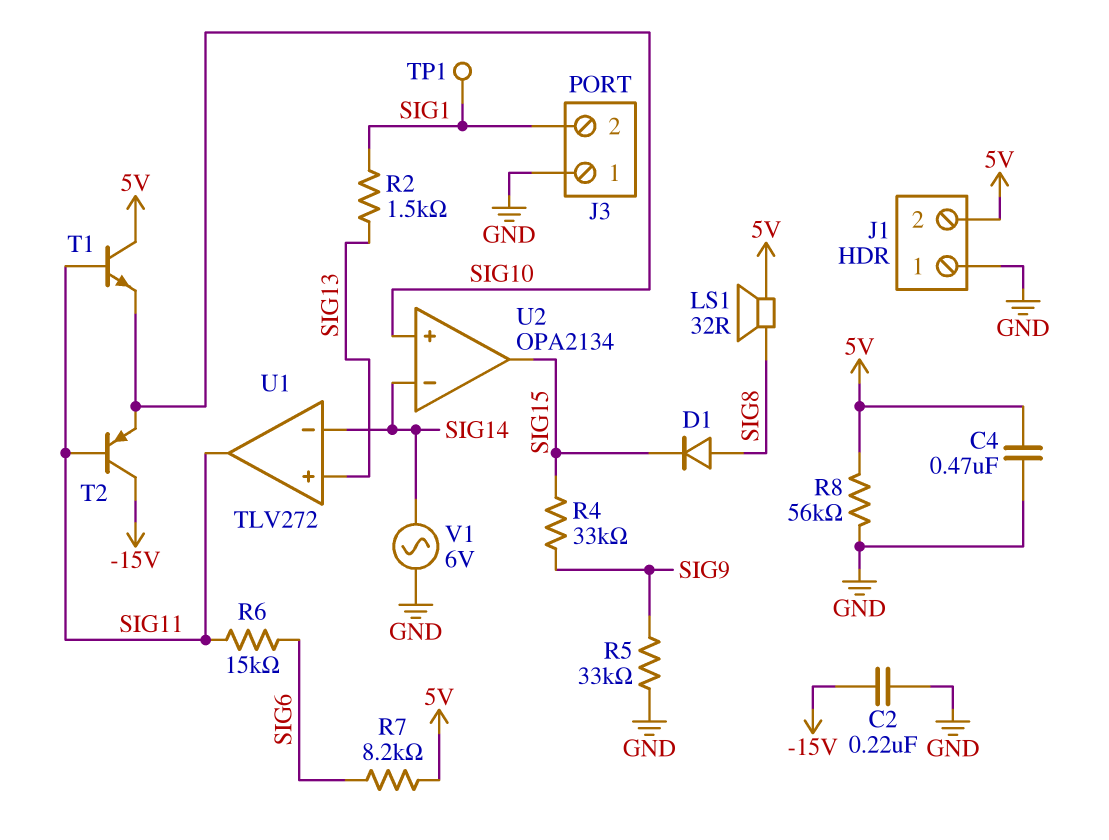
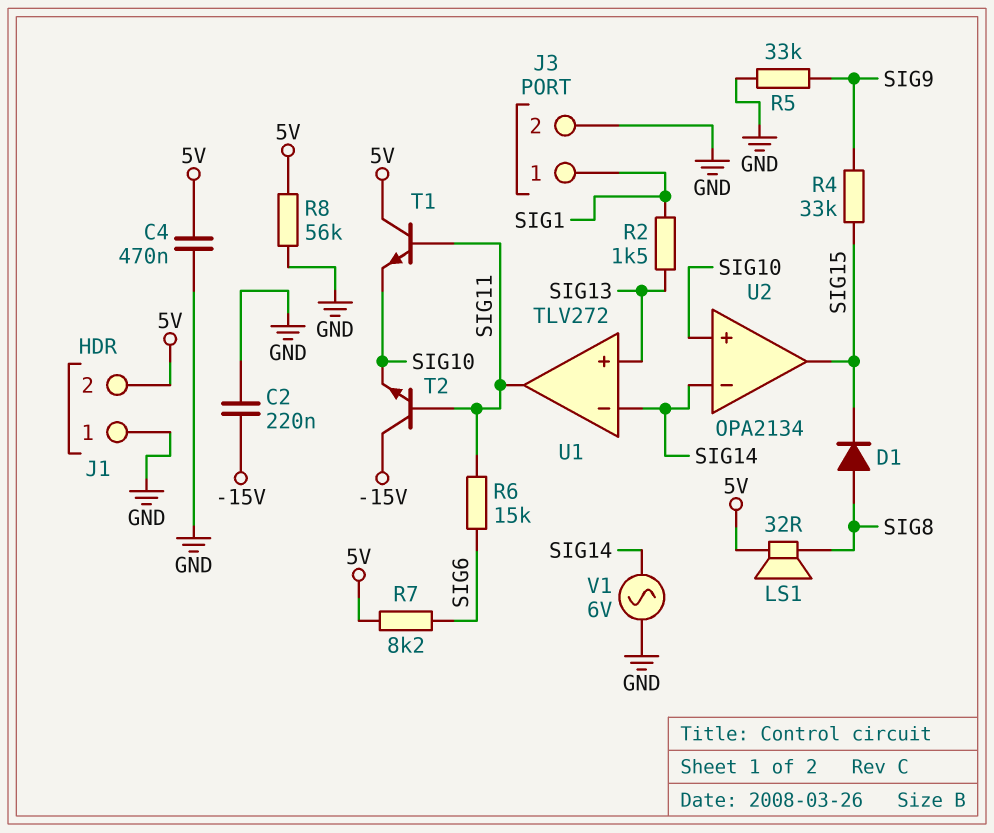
J3 pin 1: GND -> SIG1
J3 pin 2: SIG1 -> GND
T2: PNP (B SIG11, C -15V, E SIG10) -> NPN (B SIG11, C -15V, E SIG10)
TP1: test point (SIG1) -> none

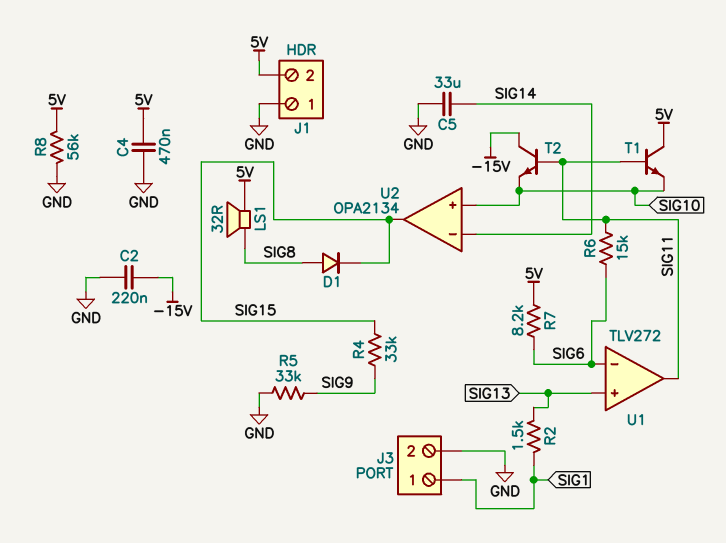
C5: none -> 33uF (GND, SIG14)
U1 pin in-: SIG14 -> SIG6
V1: AC 6V (GND, SIG14) -> none

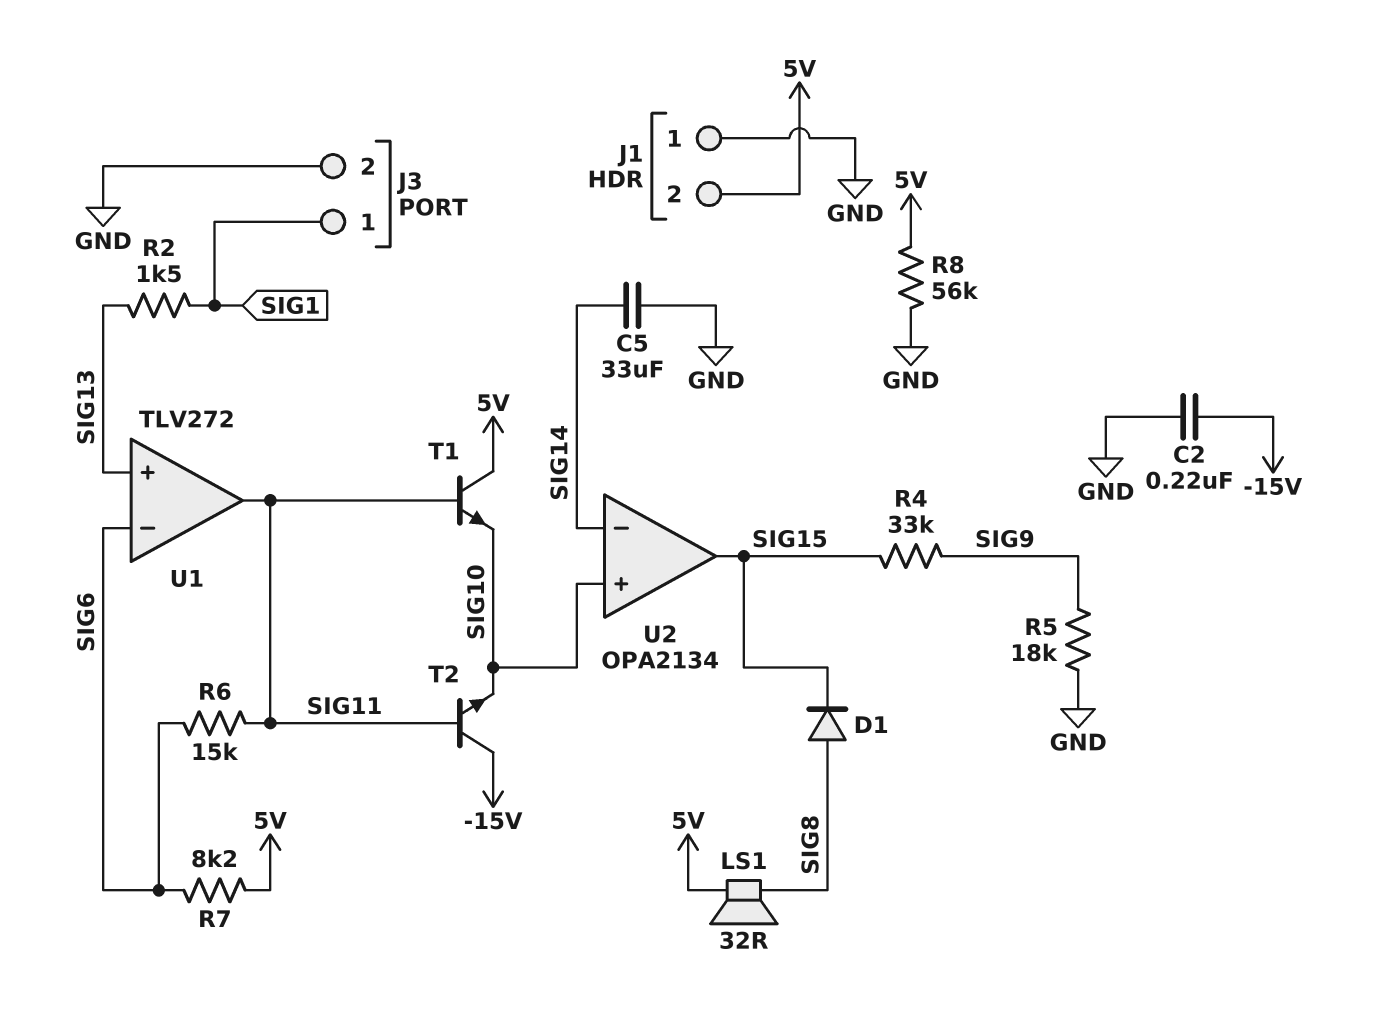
C4: 470nF (5V, GND) -> none
R5: 33k (GND, SIG9) -> 18k (GND, SIG9)

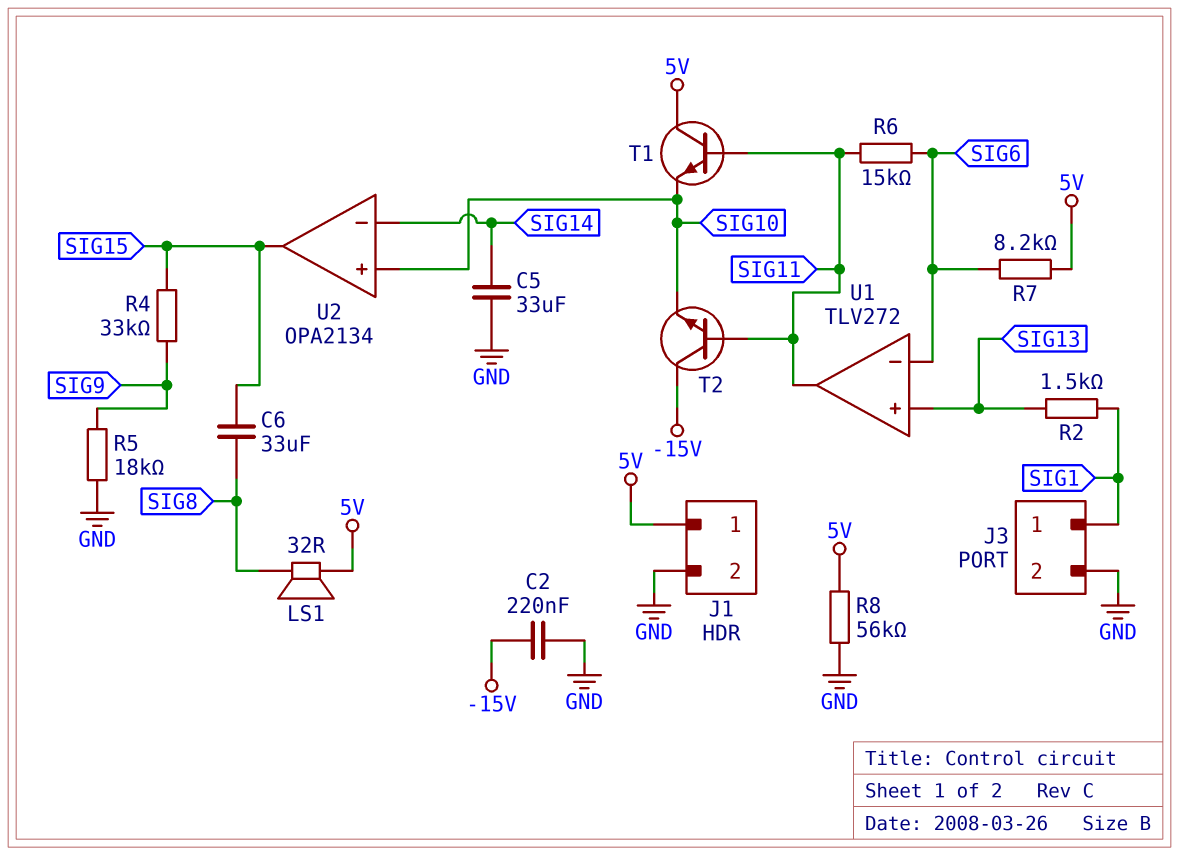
C6: none -> 33uF (SIG8, SIG15)
D1: diode (A SIG8, K SIG15) -> none
J1 pin 1: GND -> 5V
J1 pin 2: 5V -> GND

